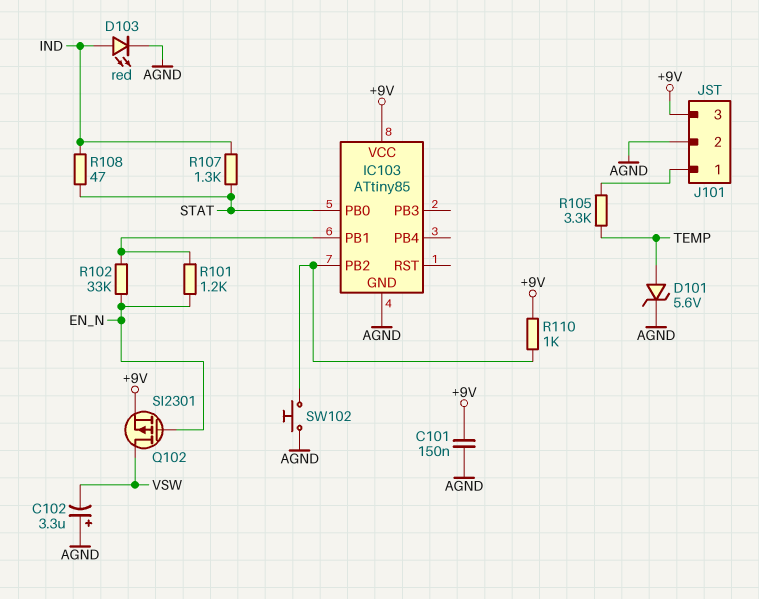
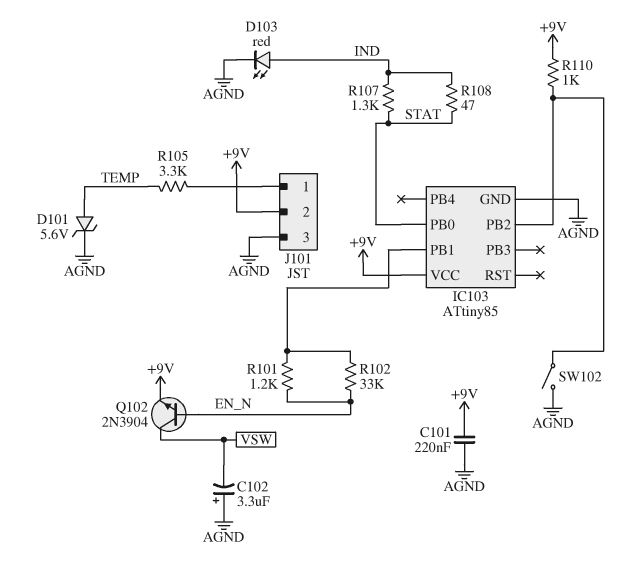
C101: 150nF (+9V, AGND) -> 220nF (+9V, AGND)
J101 pin 2: AGND -> +9V
J101 pin 3: +9V -> AGND
Q102: PMOS SI2301 (G EN_N, D VSW, S +9V) -> NPN 2N3904 (B EN_N, C VSW, E +9V)
SW102: button (AGND, IC103/PB2) -> switch (AGND, IC103/PB2)

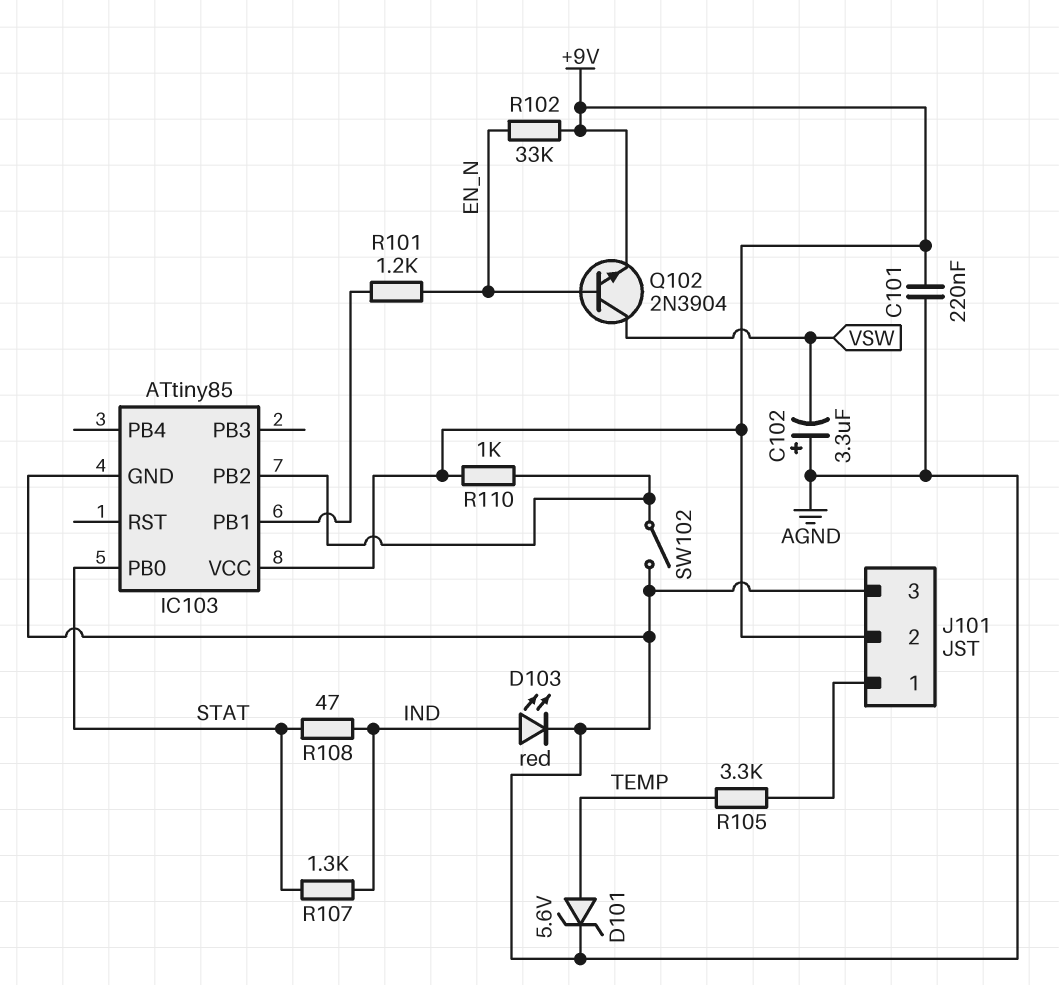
R102: 33k (EN_N, IC103/PB1) -> 33k (+9V, EN_N)

